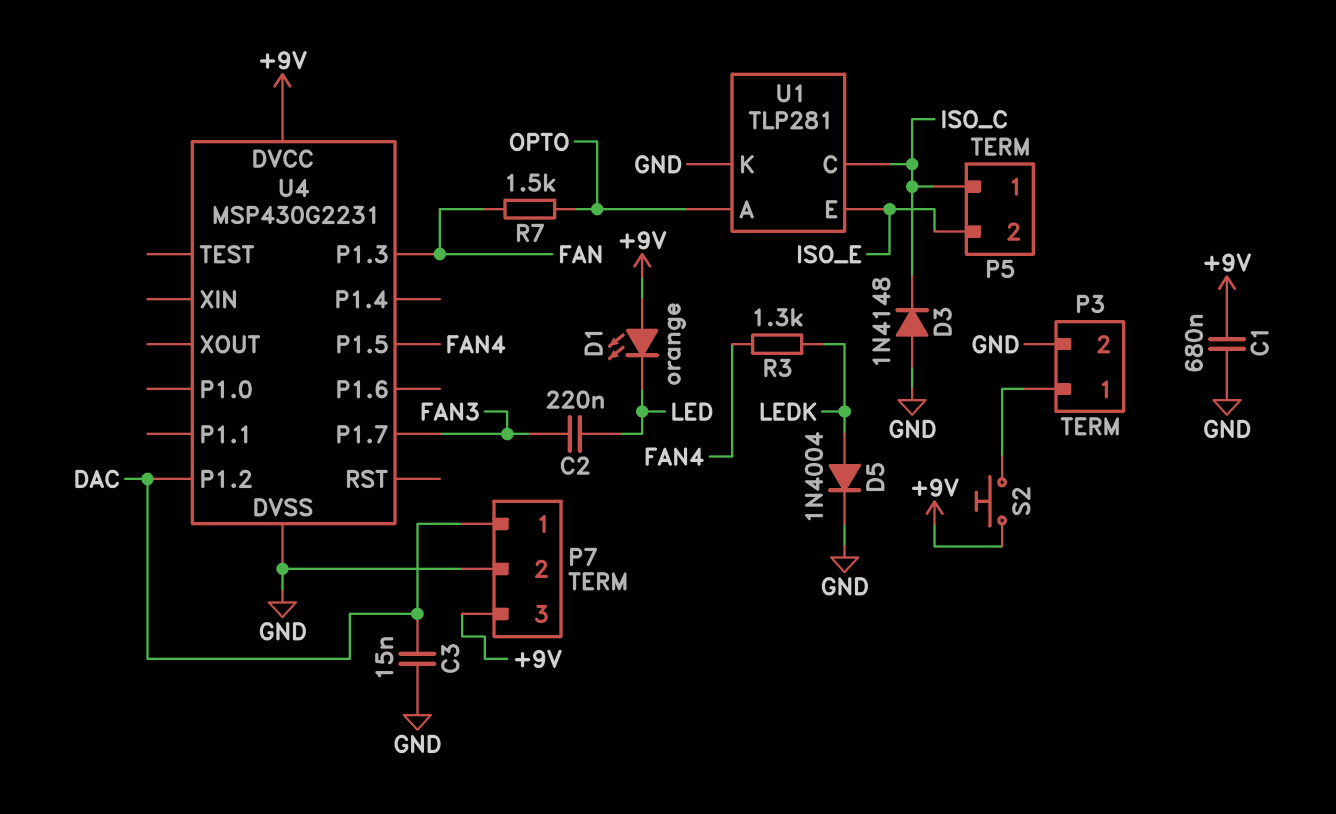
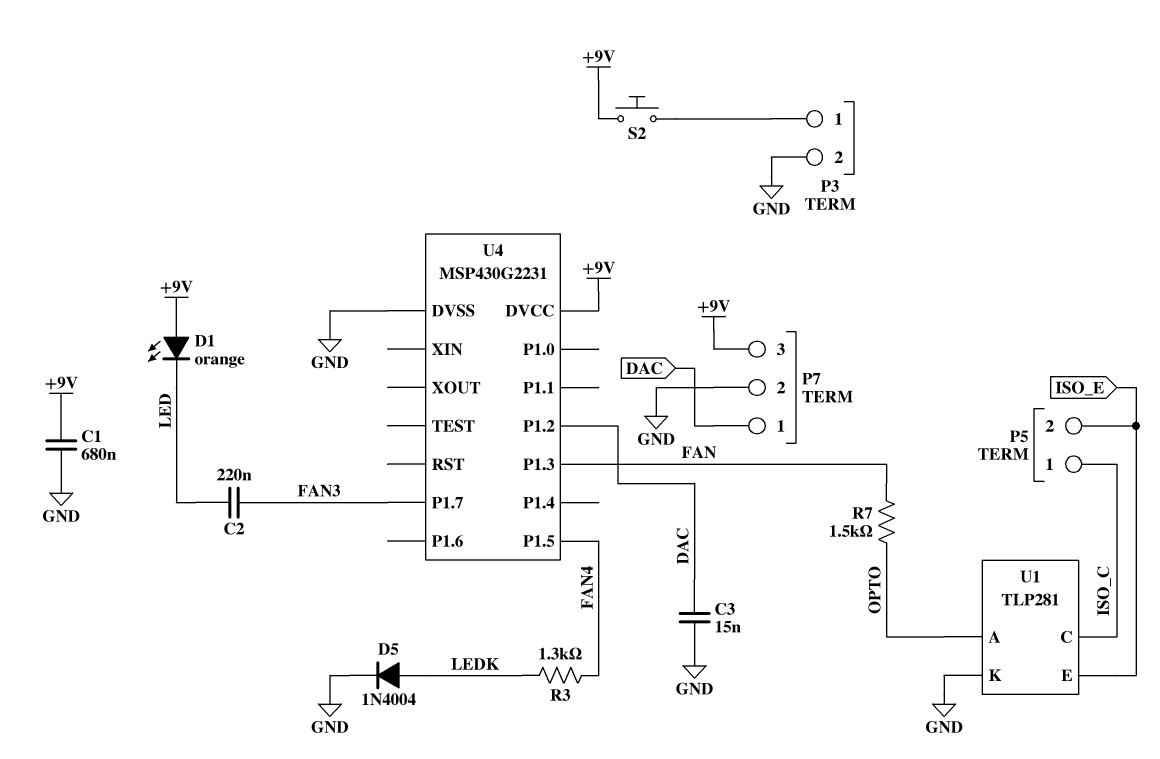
D3: diode 1N4148 (A GND, K ISO_C) -> none

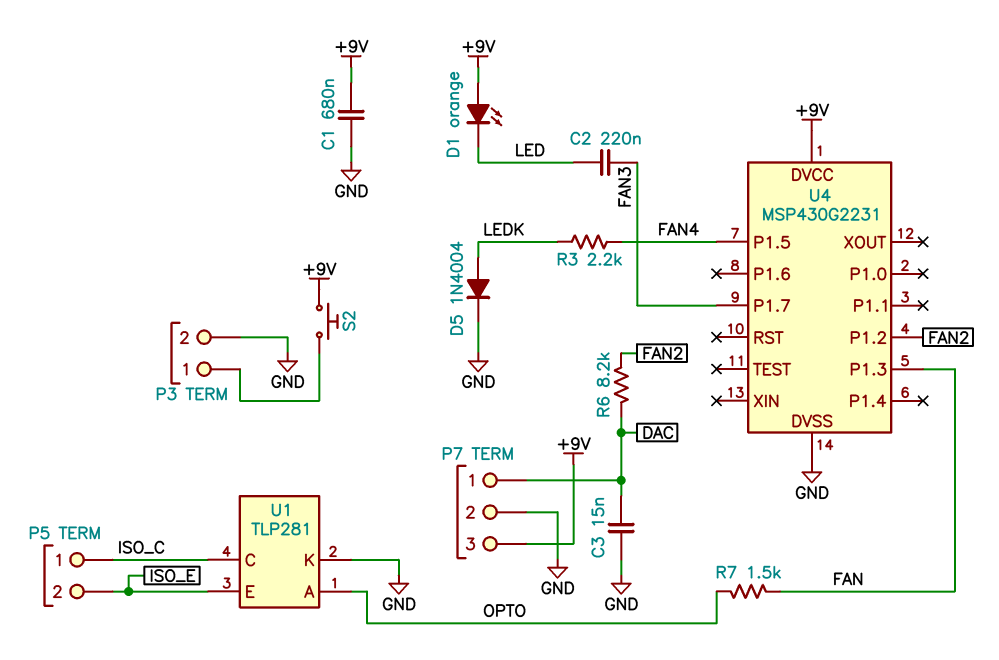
R3: 1.3k (FAN4, LEDK) -> 2.2k (FAN4, LEDK)
R6: none -> 8.2k (DAC, FAN2)
U4 pin P1.2: DAC -> FAN2

